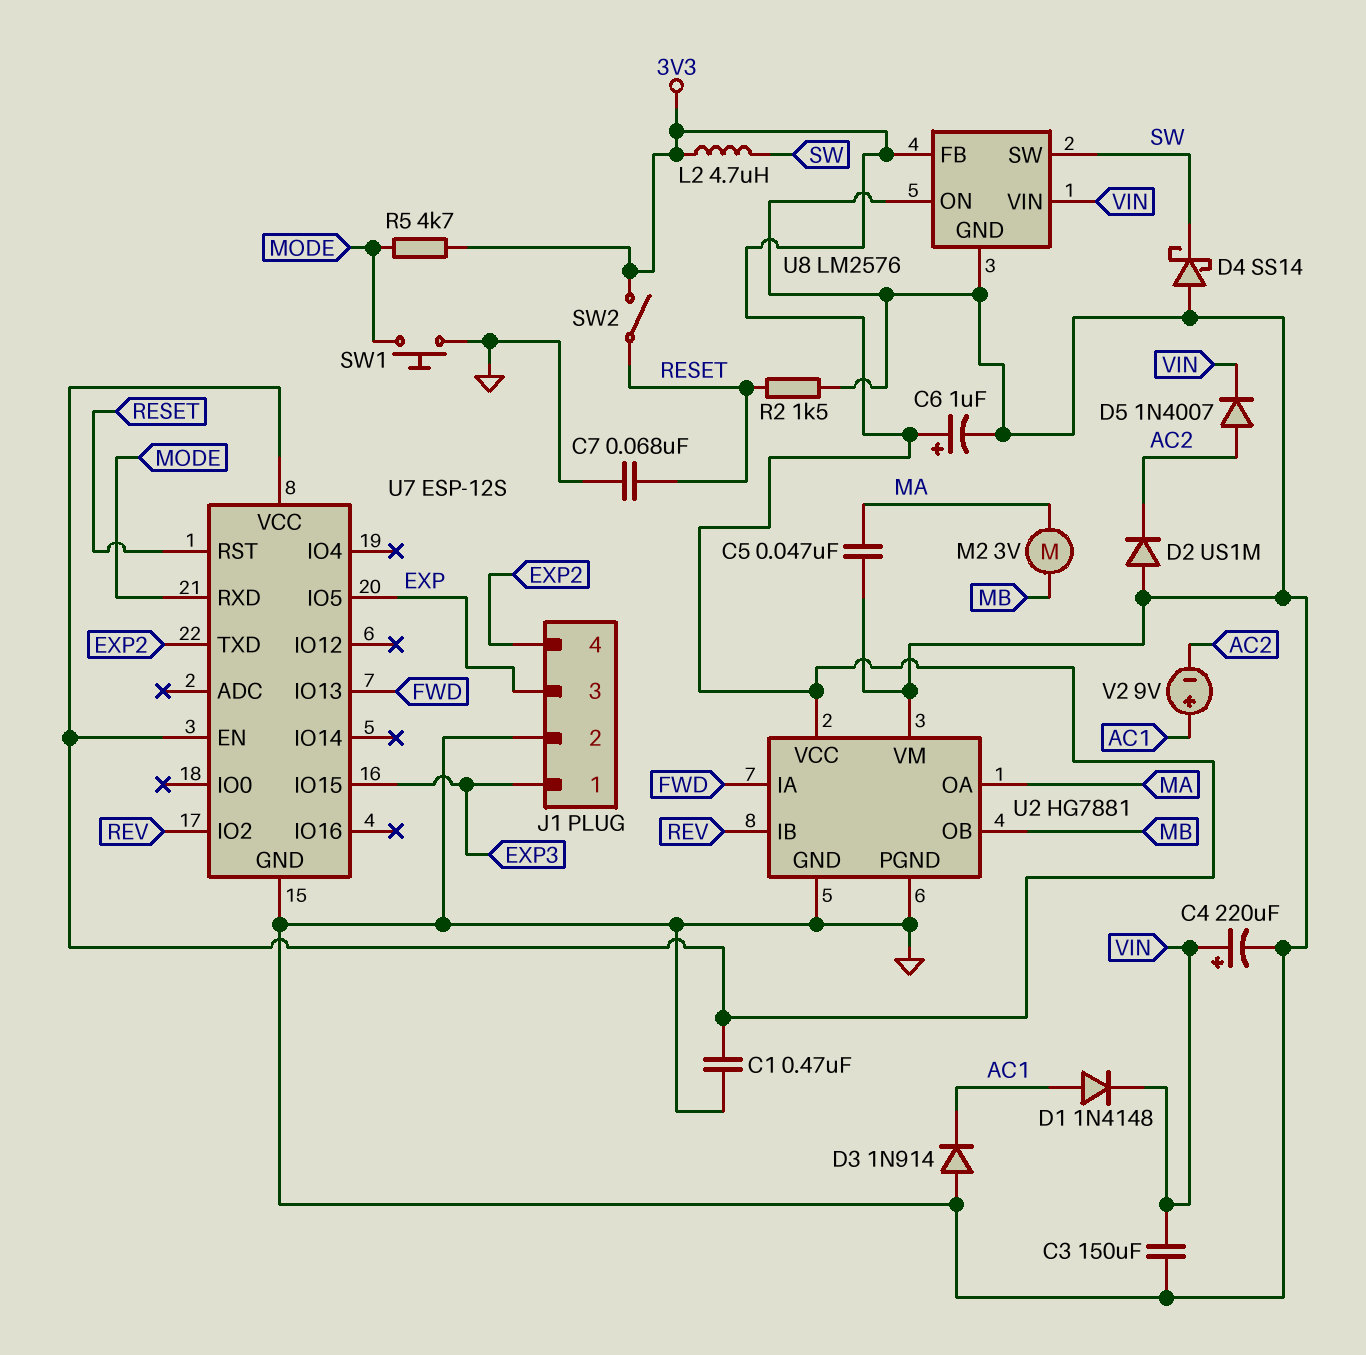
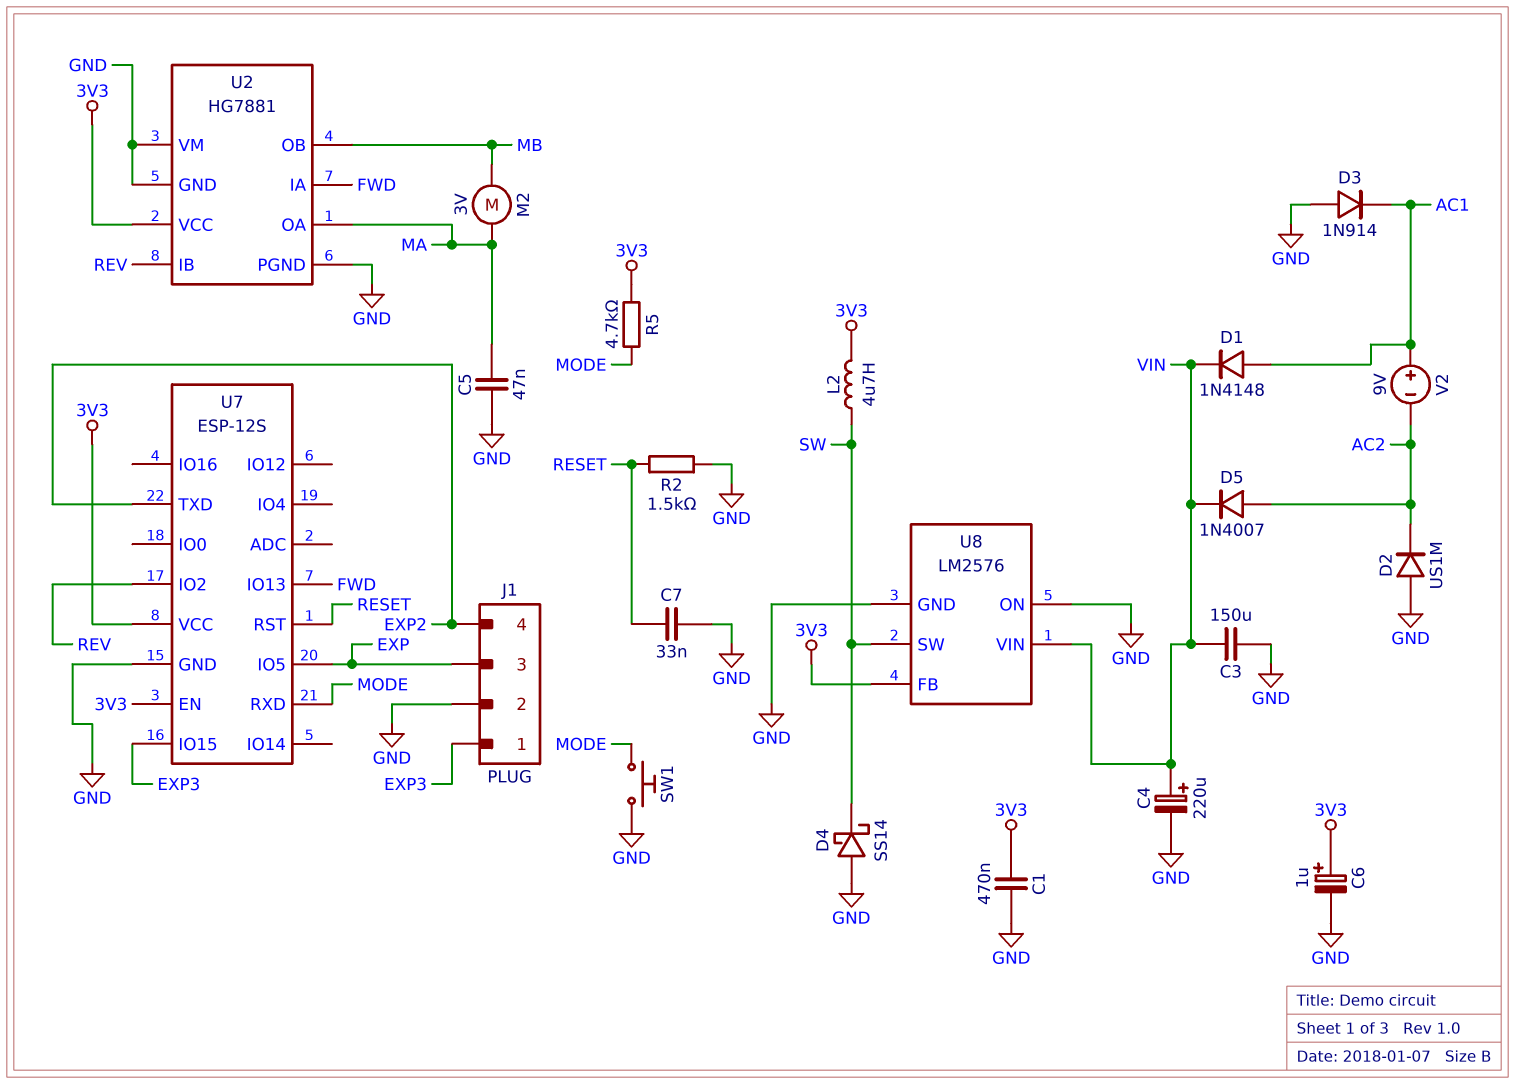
C7: 68nF (GND, RESET) -> 33nF (GND, RESET)
SW2: switch (3V3, RESET) -> none

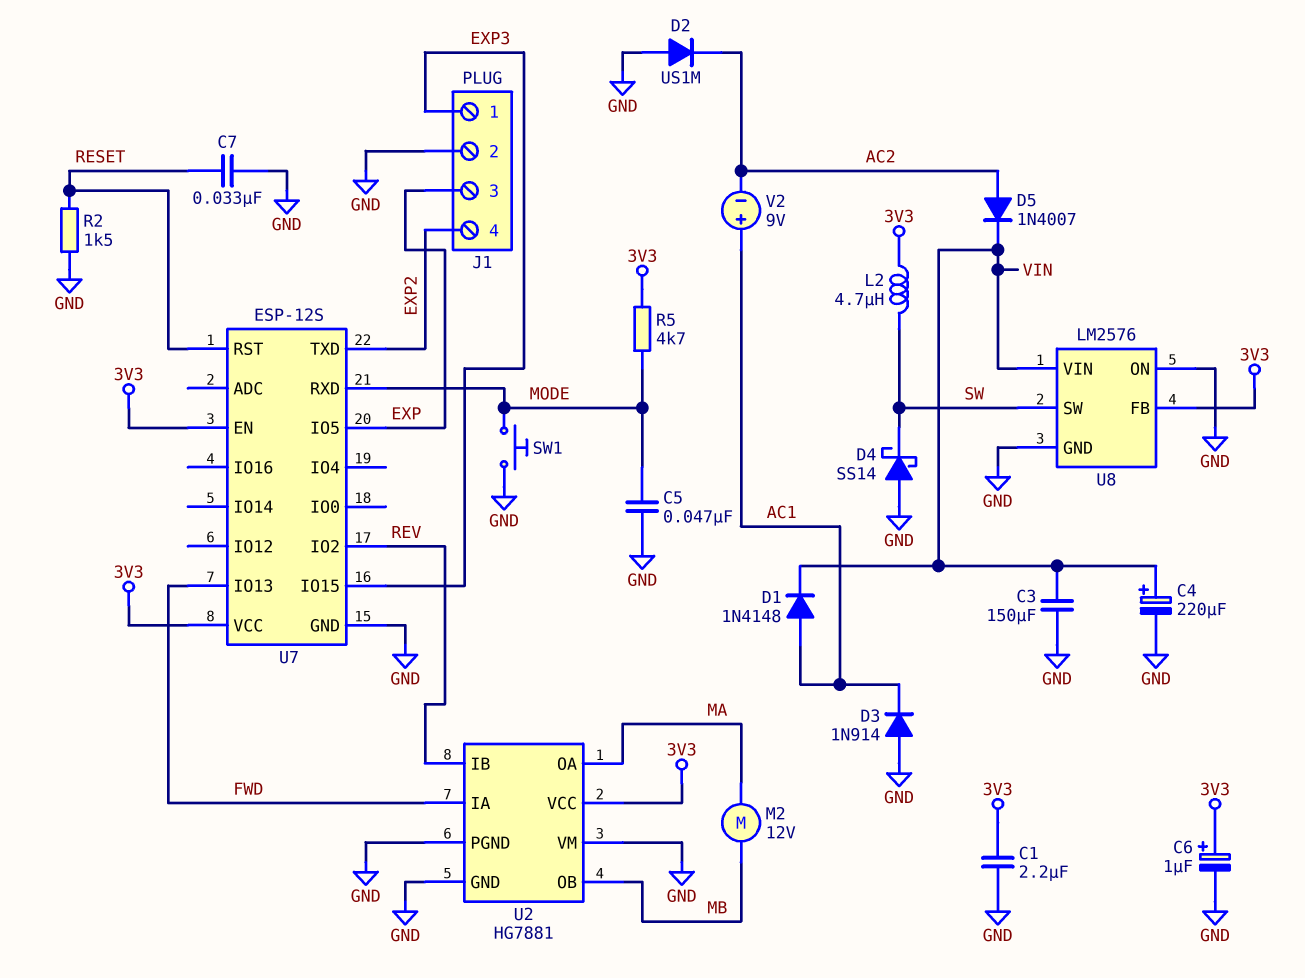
C1: 470nF (3V3, GND) -> 2.2uF (3V3, GND)
C5: 47nF (GND, MA) -> 47nF (GND, MODE)
M2: motor 3V (MA, MB) -> motor 12V (MA, MB)

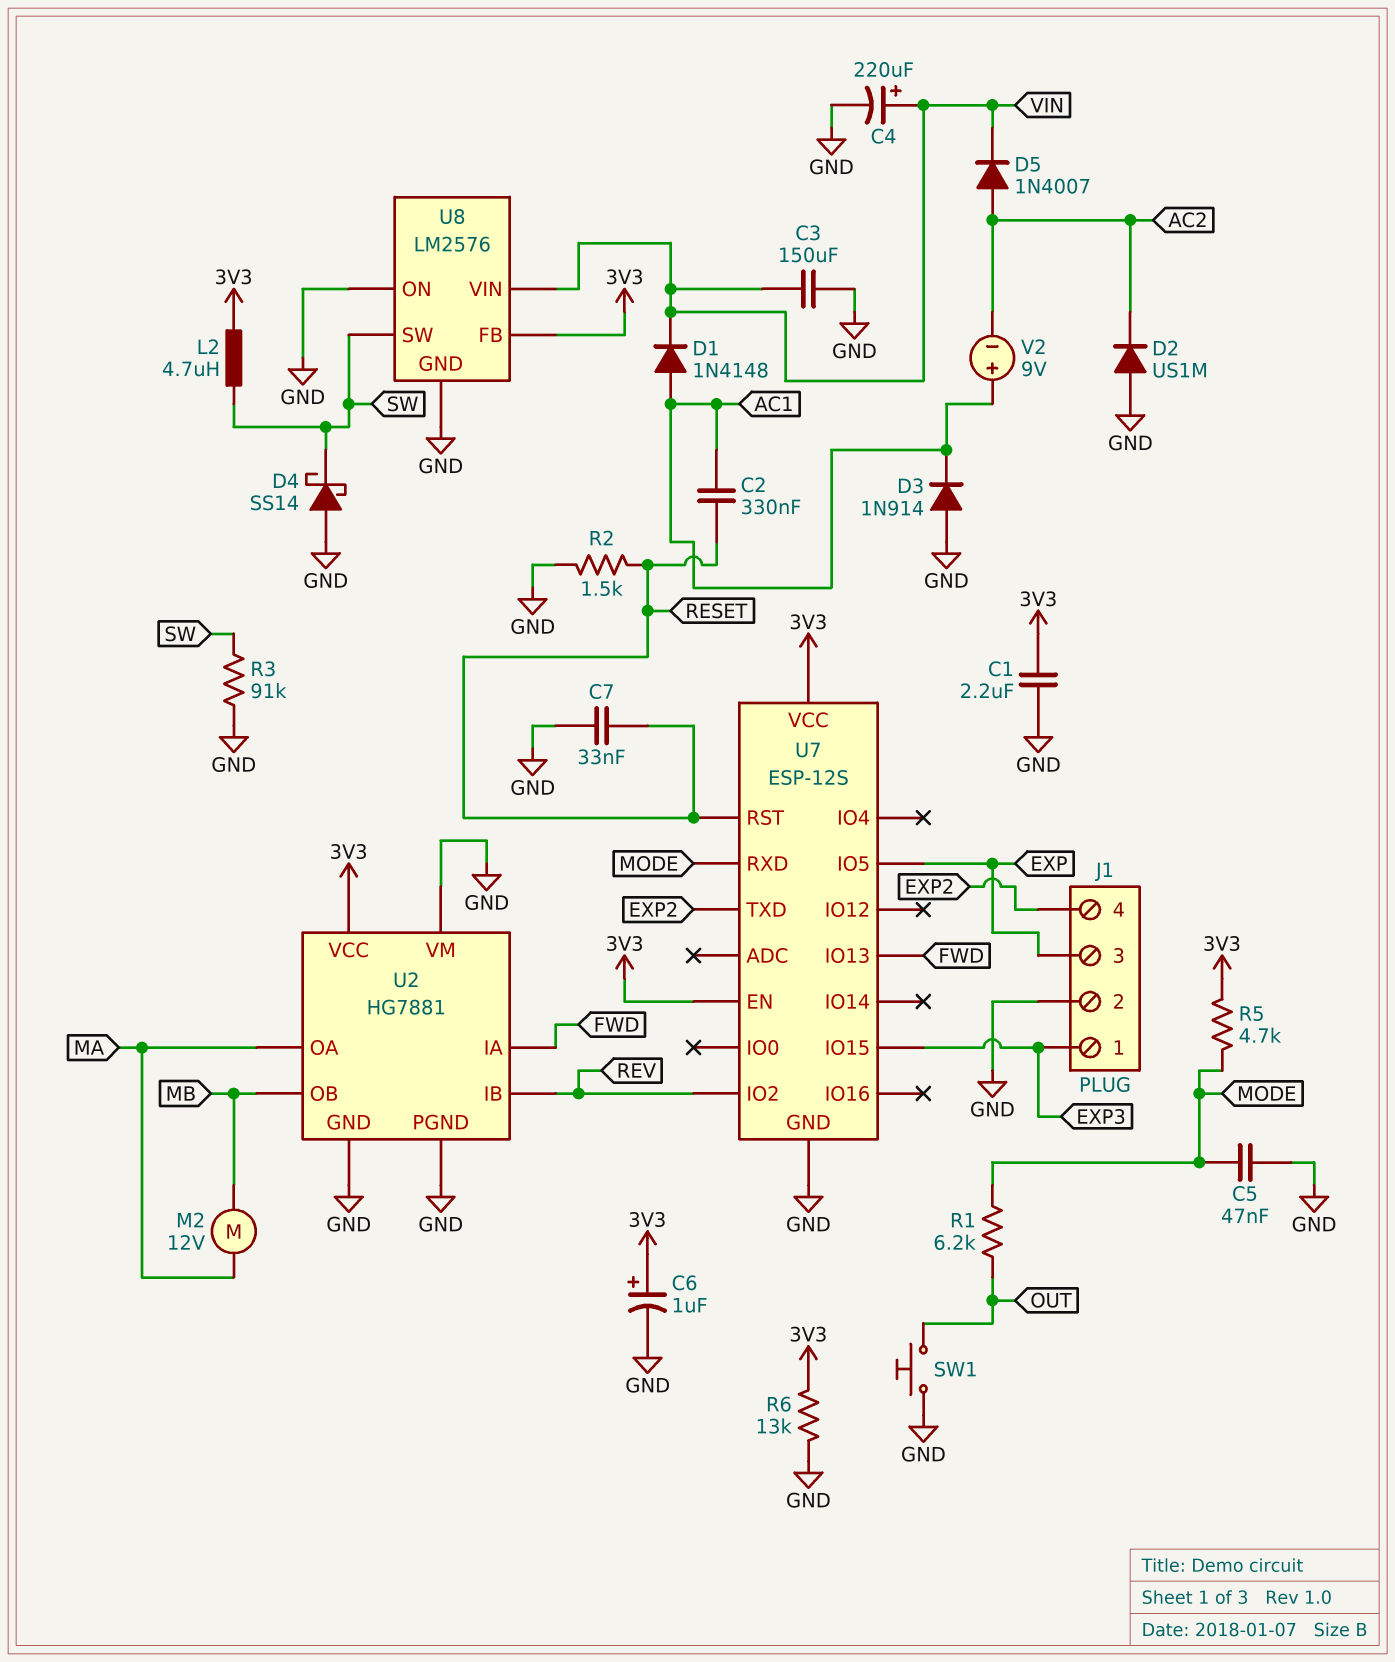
C2: none -> 330nF (AC1, RESET)
R1: none -> 6.2k (MODE, OUT)
R3: none -> 91k (GND, SW)
R6: none -> 13k (3V3, GND)
SW1: button (GND, MODE) -> button (GND, OUT)

